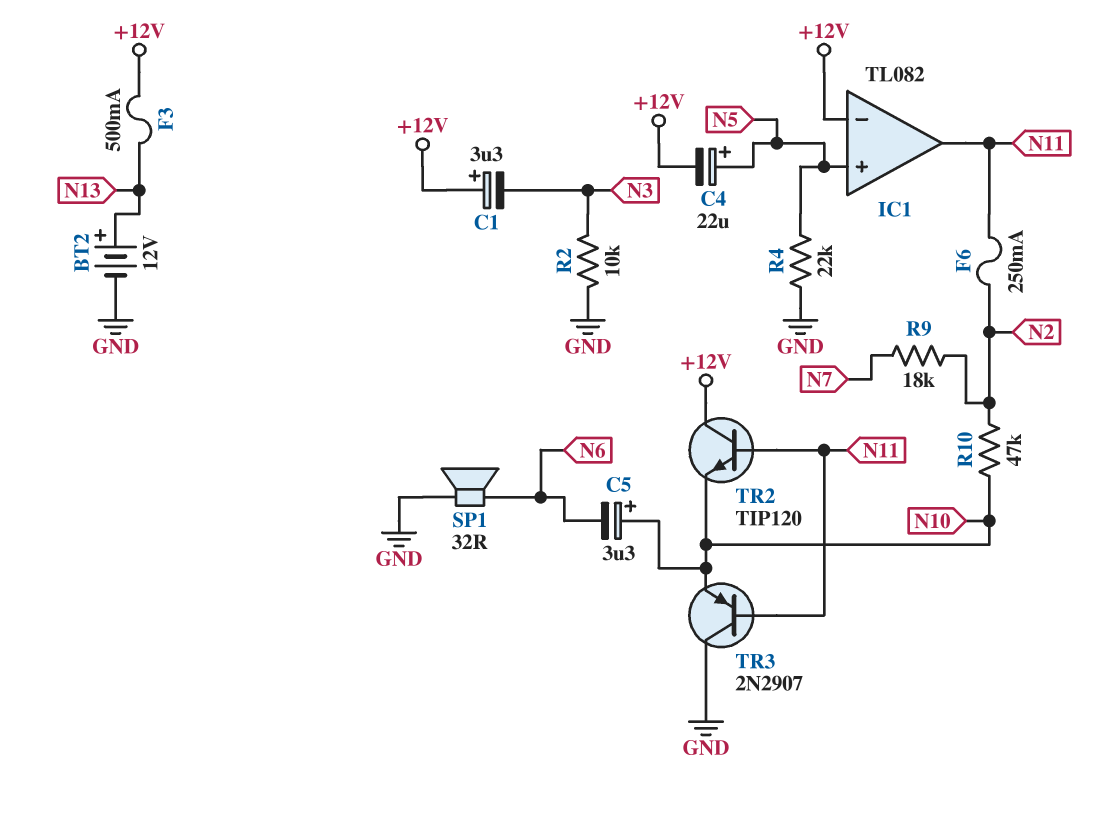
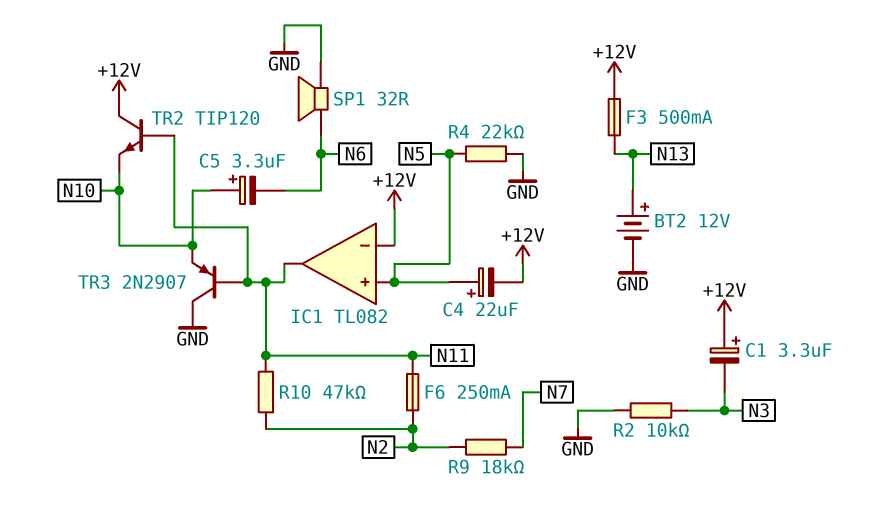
R10: 47k (N2, N10) -> 47k (N2, N11)

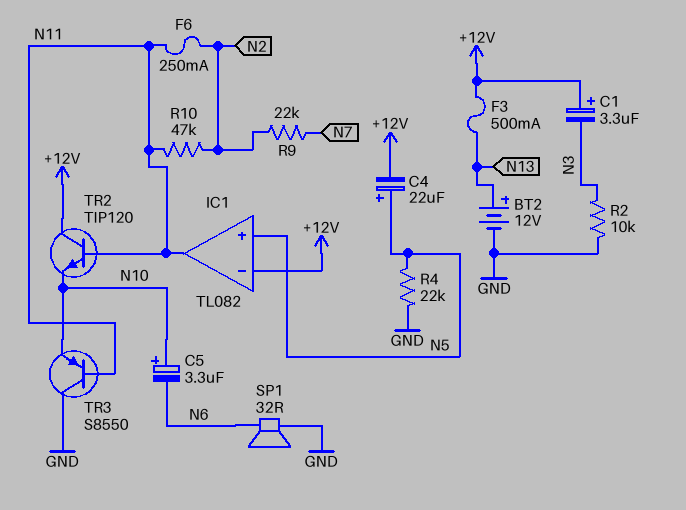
R9: 18k (N2, N7) -> 22k (N2, N7)
TR3: PNP 2N2907 (B N11, C GND, E N10) -> PNP S8550 (B N11, C GND, E N10)

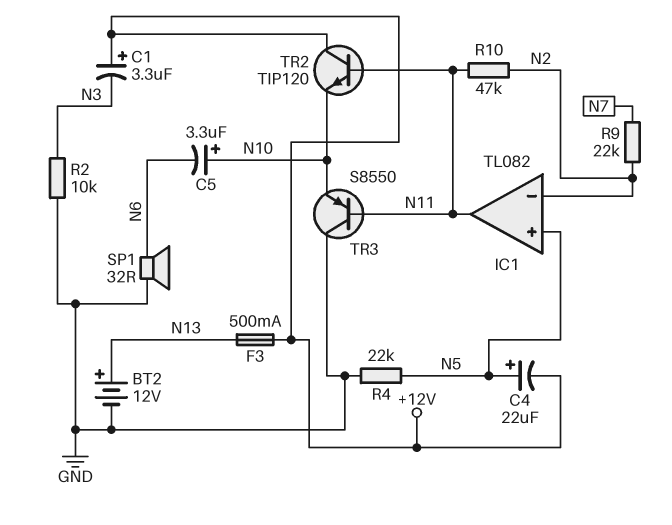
F6: 250mA (N2, N11) -> none
IC1 pin in-: +12V -> N2

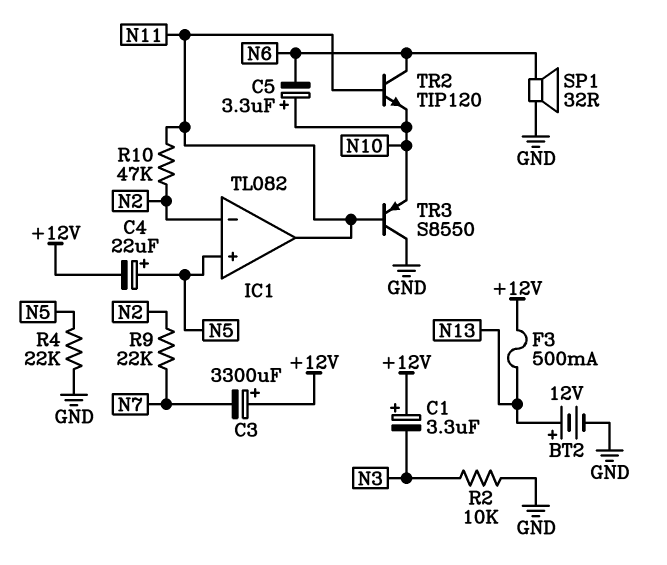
C3: none -> 3300uF (plus +12V, minus N7)
TR2: NPN TIP120 (B N11, C +12V, E N10) -> NPN TIP120 (B N11, C N6, E N10)

